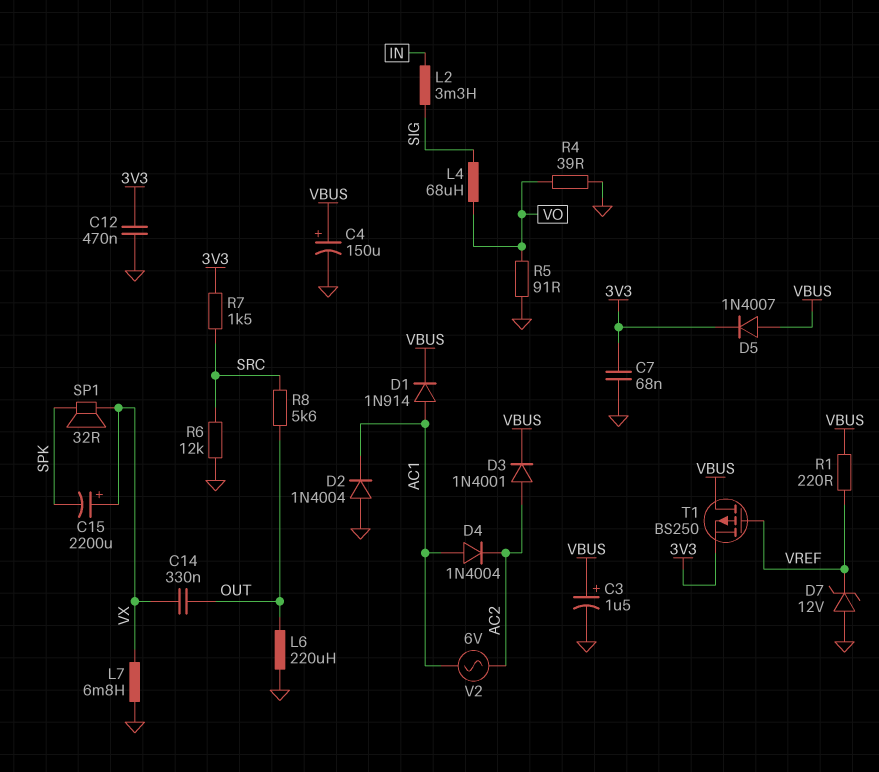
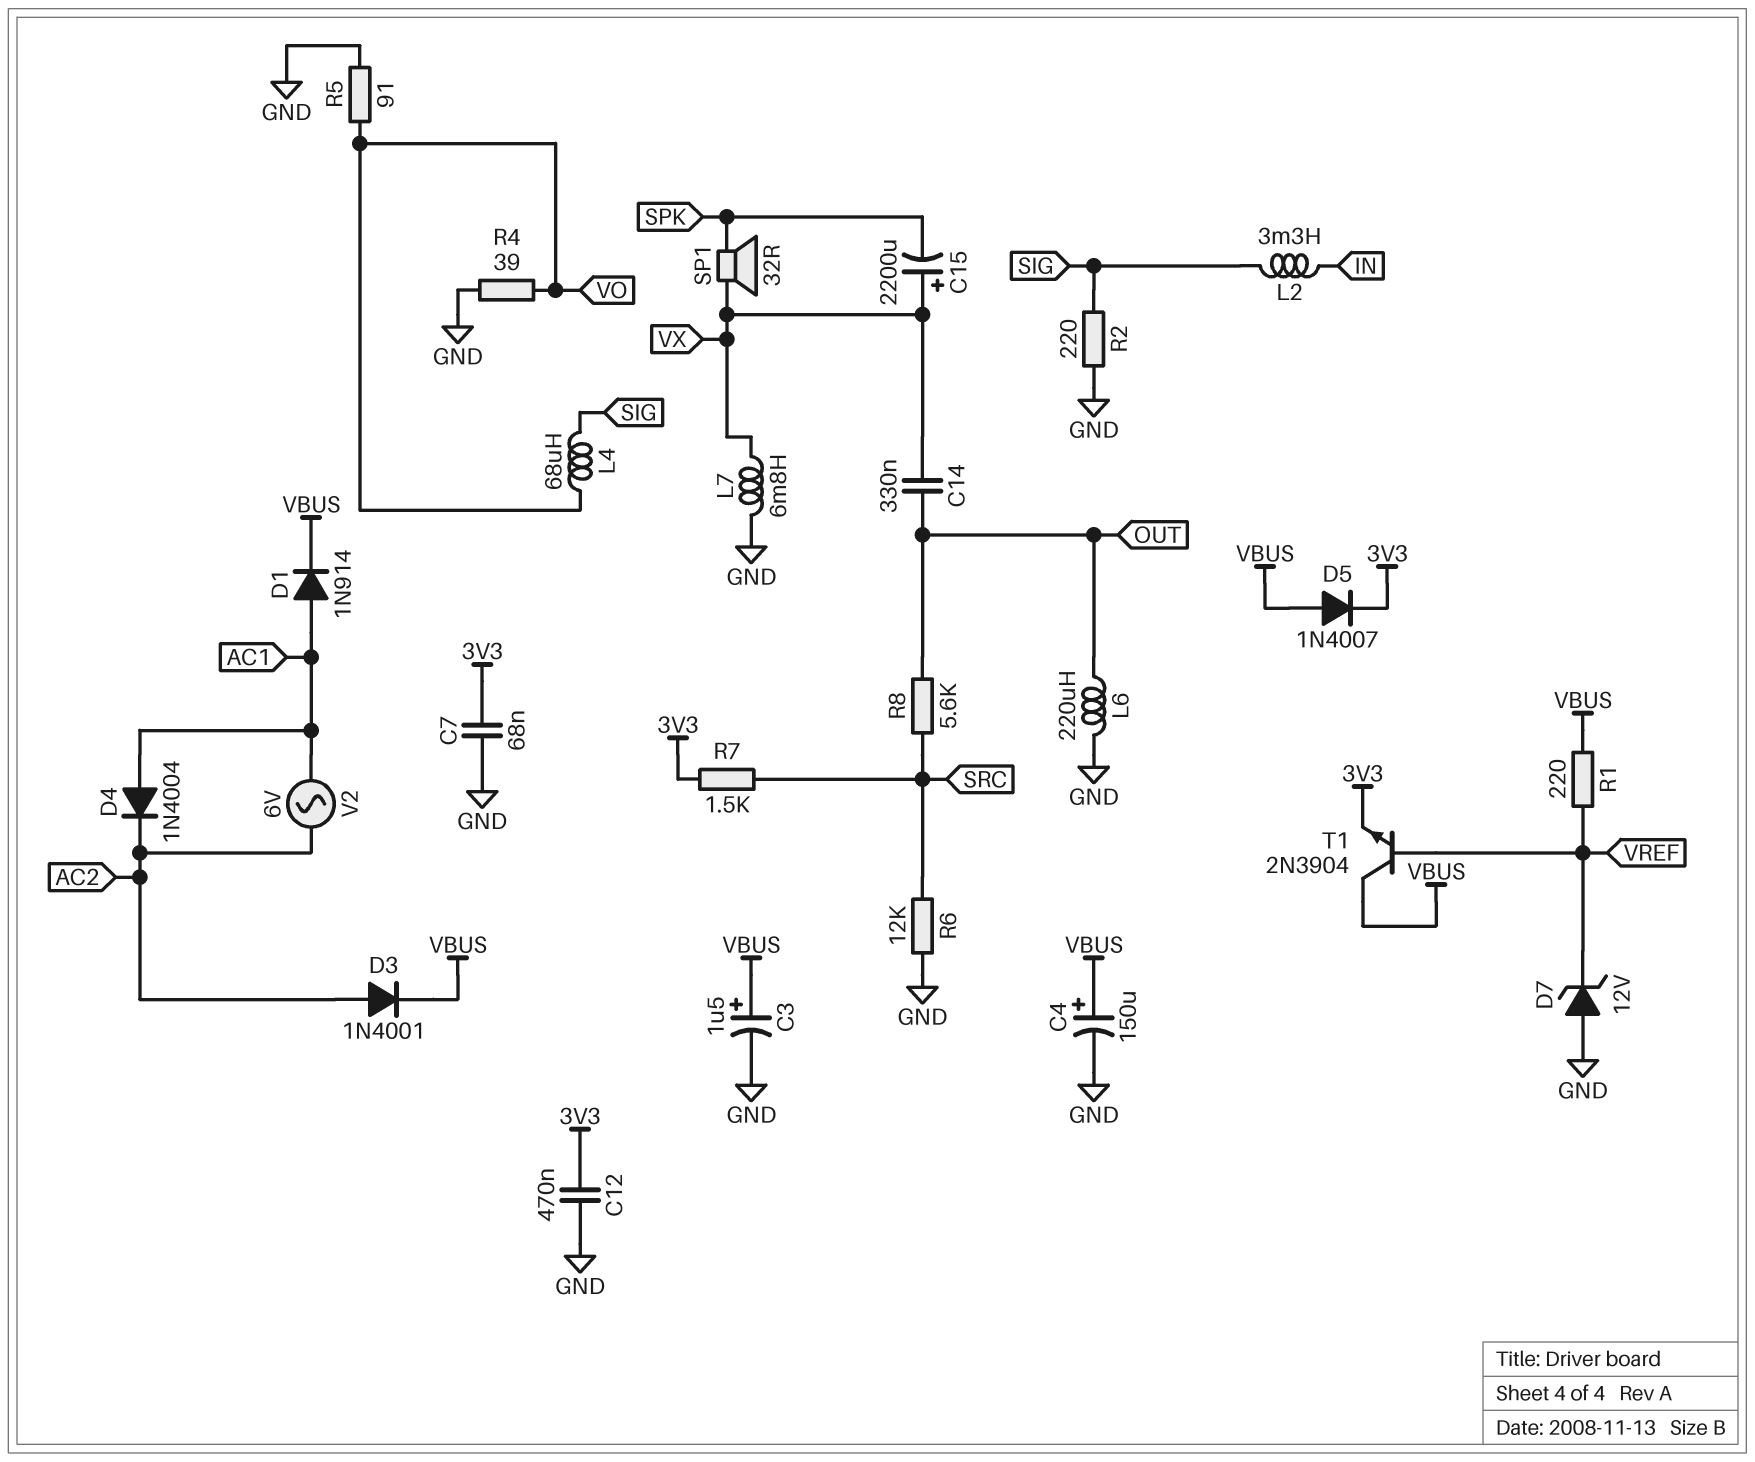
D2: diode 1N4004 (A GND, K AC1) -> none
R2: none -> 220 (GND, SIG)
T1: PMOS BS250 (G VREF, D VBUS, S 3V3) -> NPN 2N3904 (B VREF, C VBUS, E 3V3)

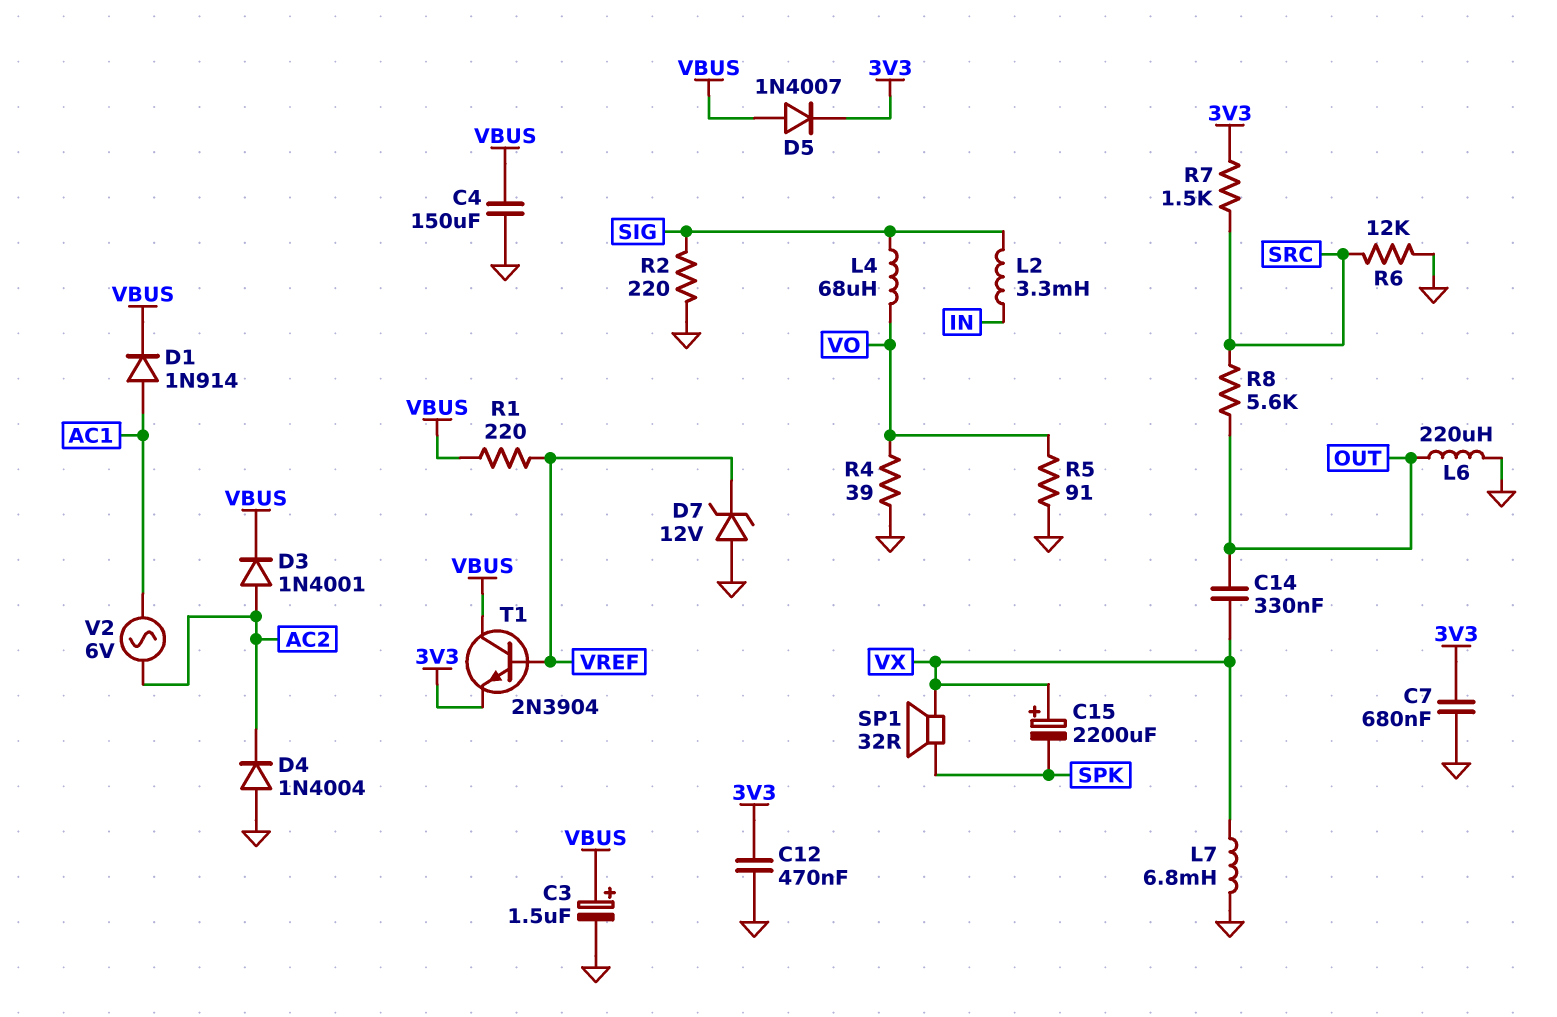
C4: 150uF (plus VBUS, minus GND) -> 150uF (GND, VBUS)
C7: 68nF (3V3, GND) -> 680nF (3V3, GND)
D4: diode 1N4004 (A AC1, K AC2) -> diode 1N4004 (A GND, K AC2)

